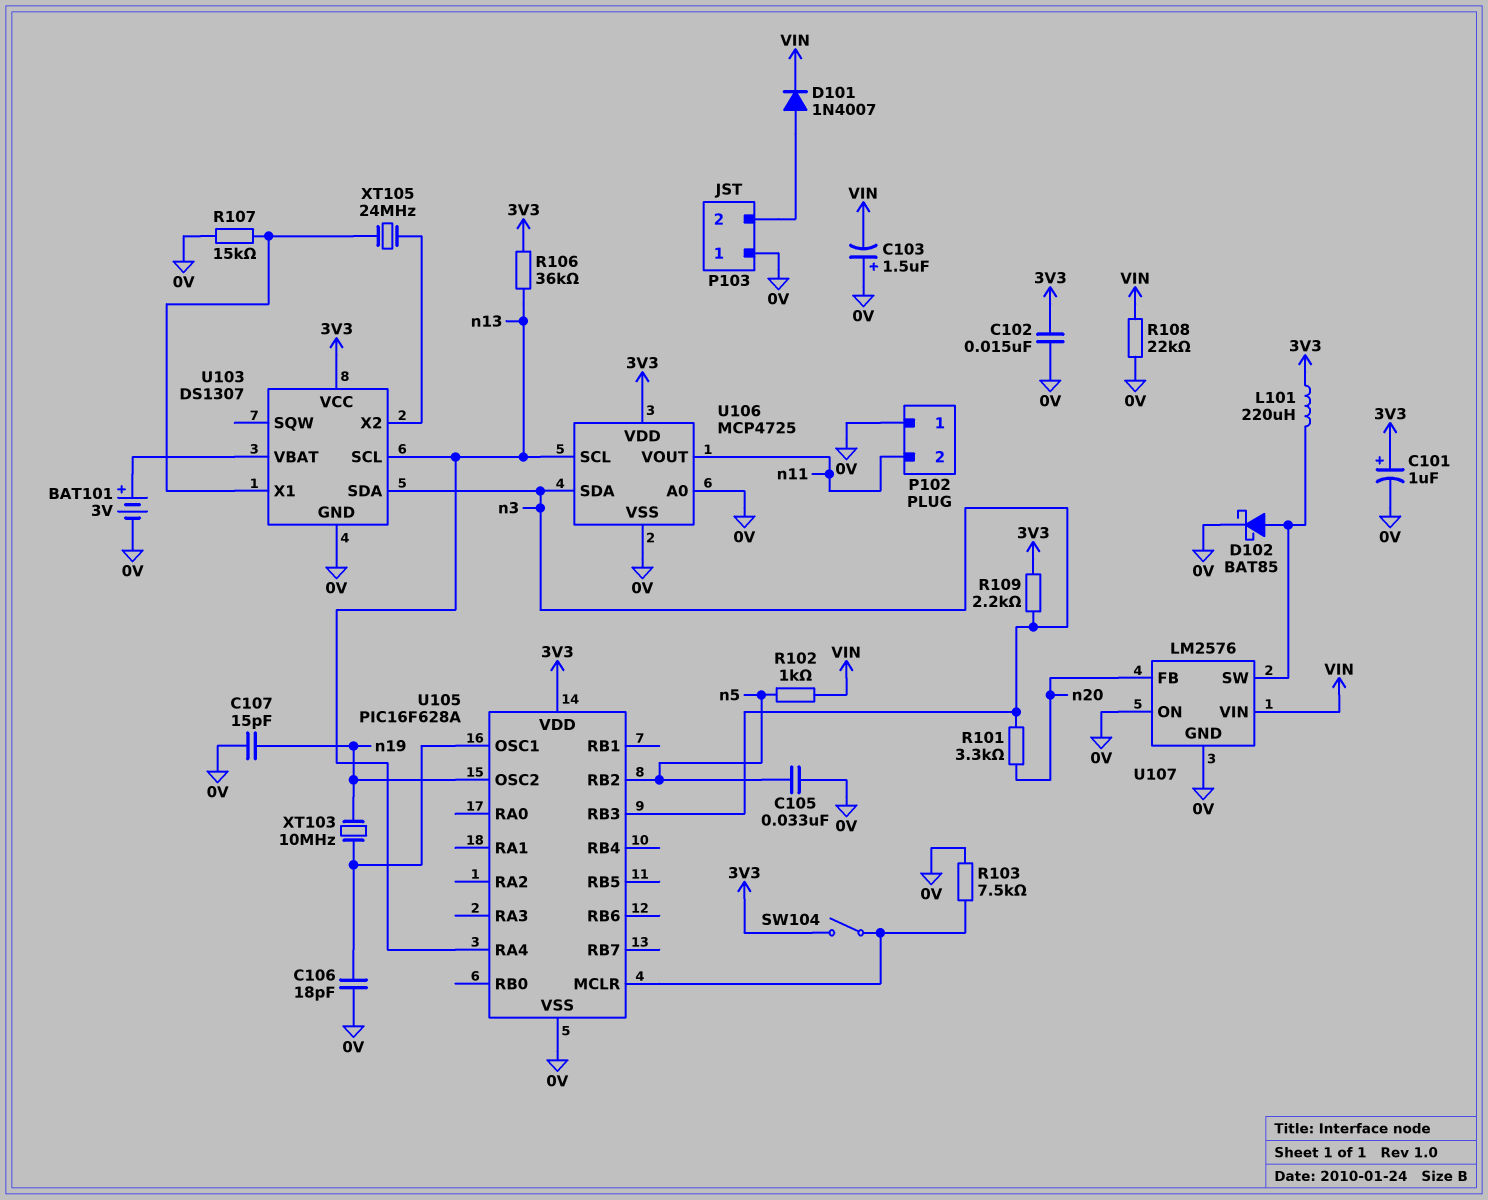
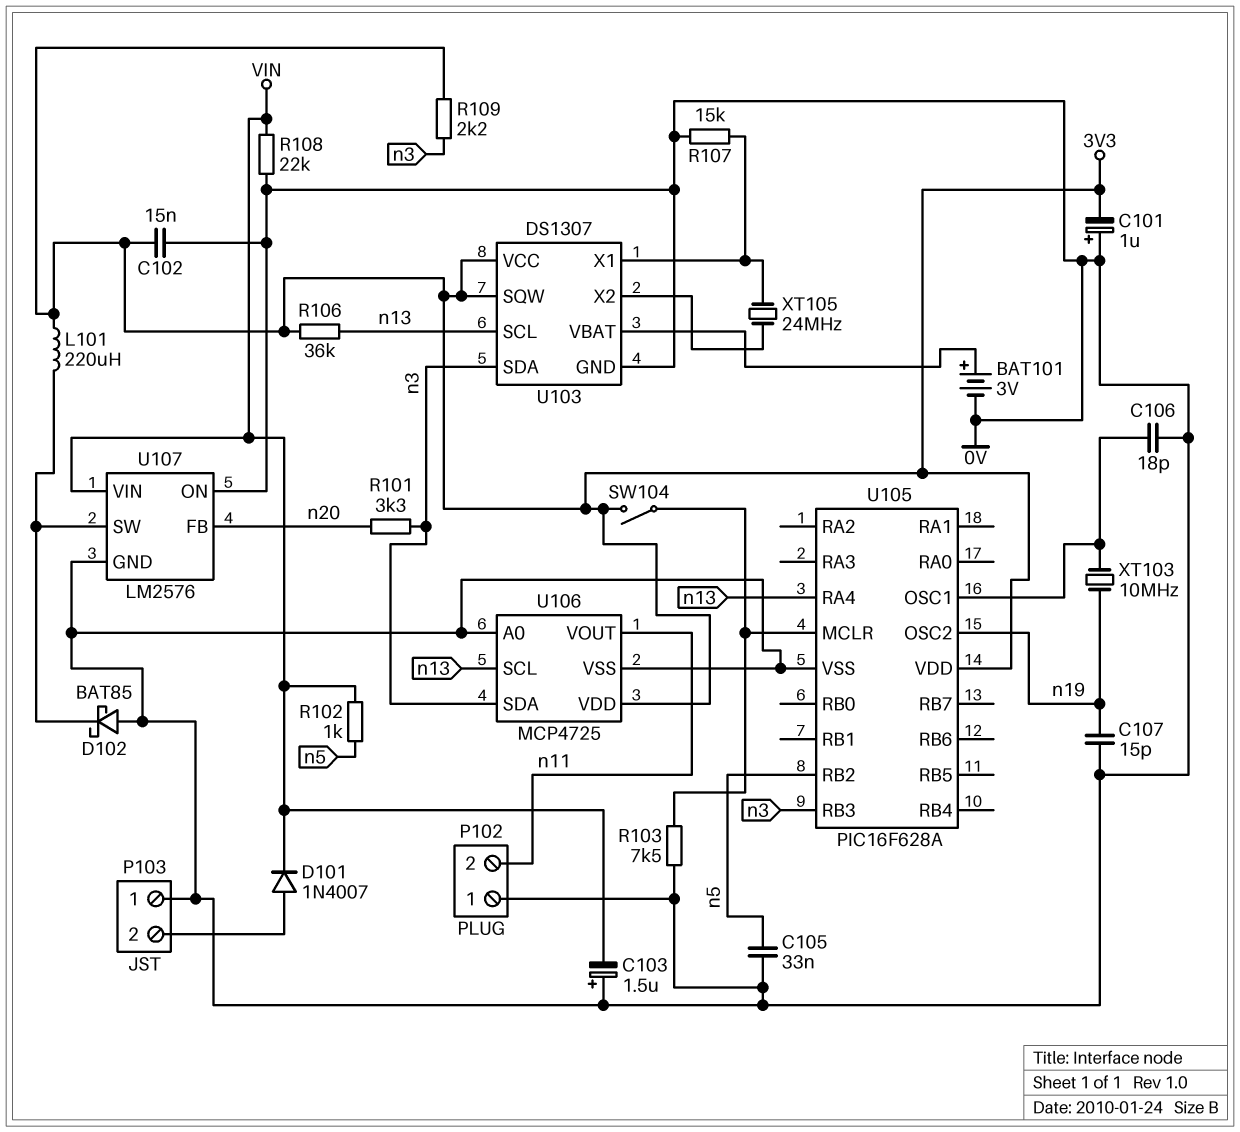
C101: 1uF (plus 3V3, minus 0V) -> 1uF (plus 0V, minus 3V3)
D102: schottky BAT85 (A U107/SW, K 0V) -> schottky BAT85 (A 0V, K U107/SW)
U103 pin SQW: none -> 3V3

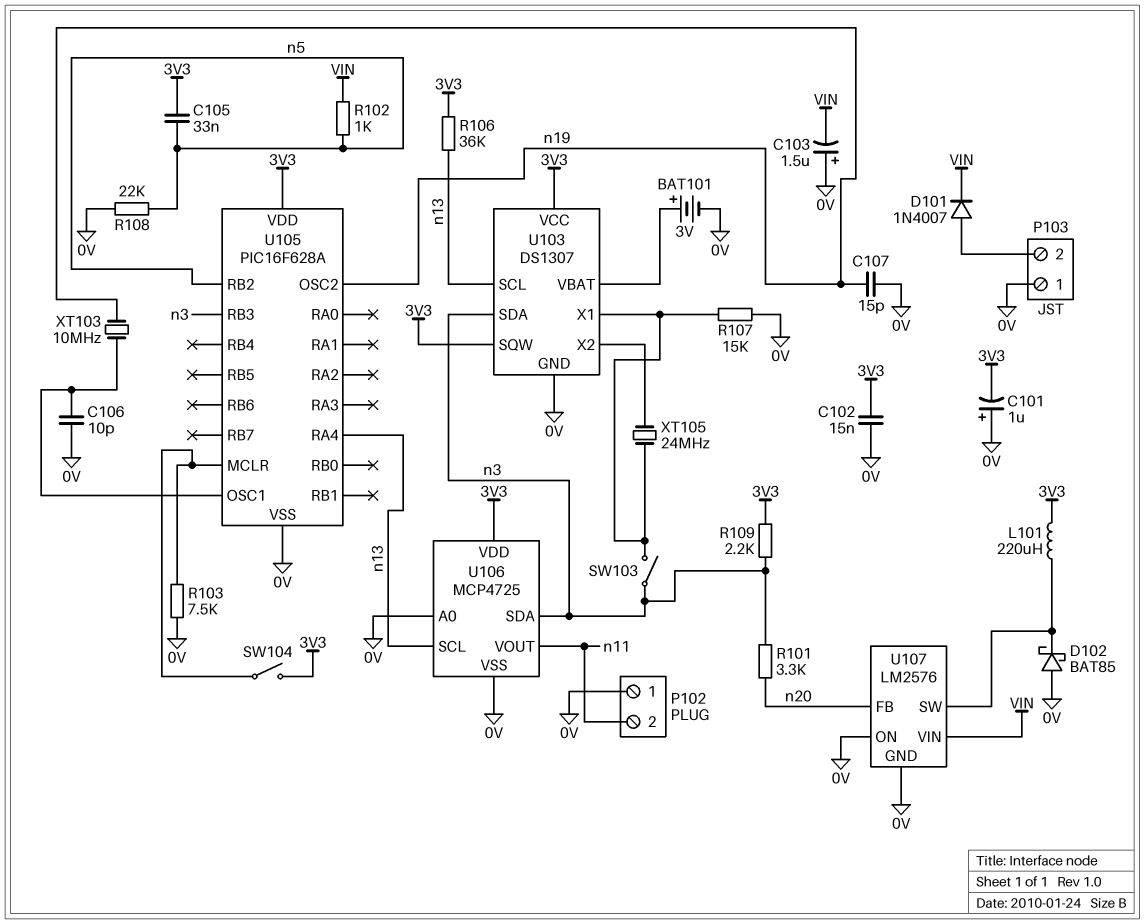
C105: 33nF (0V, n5) -> 33nF (3V3, n5)
C106: 18pF (0V, U105/OSC1) -> 10pF (0V, U105/OSC1)
R108: 22k (0V, VIN) -> 22k (0V, n5)
SW103: none -> switch (U103/X1, n3)

